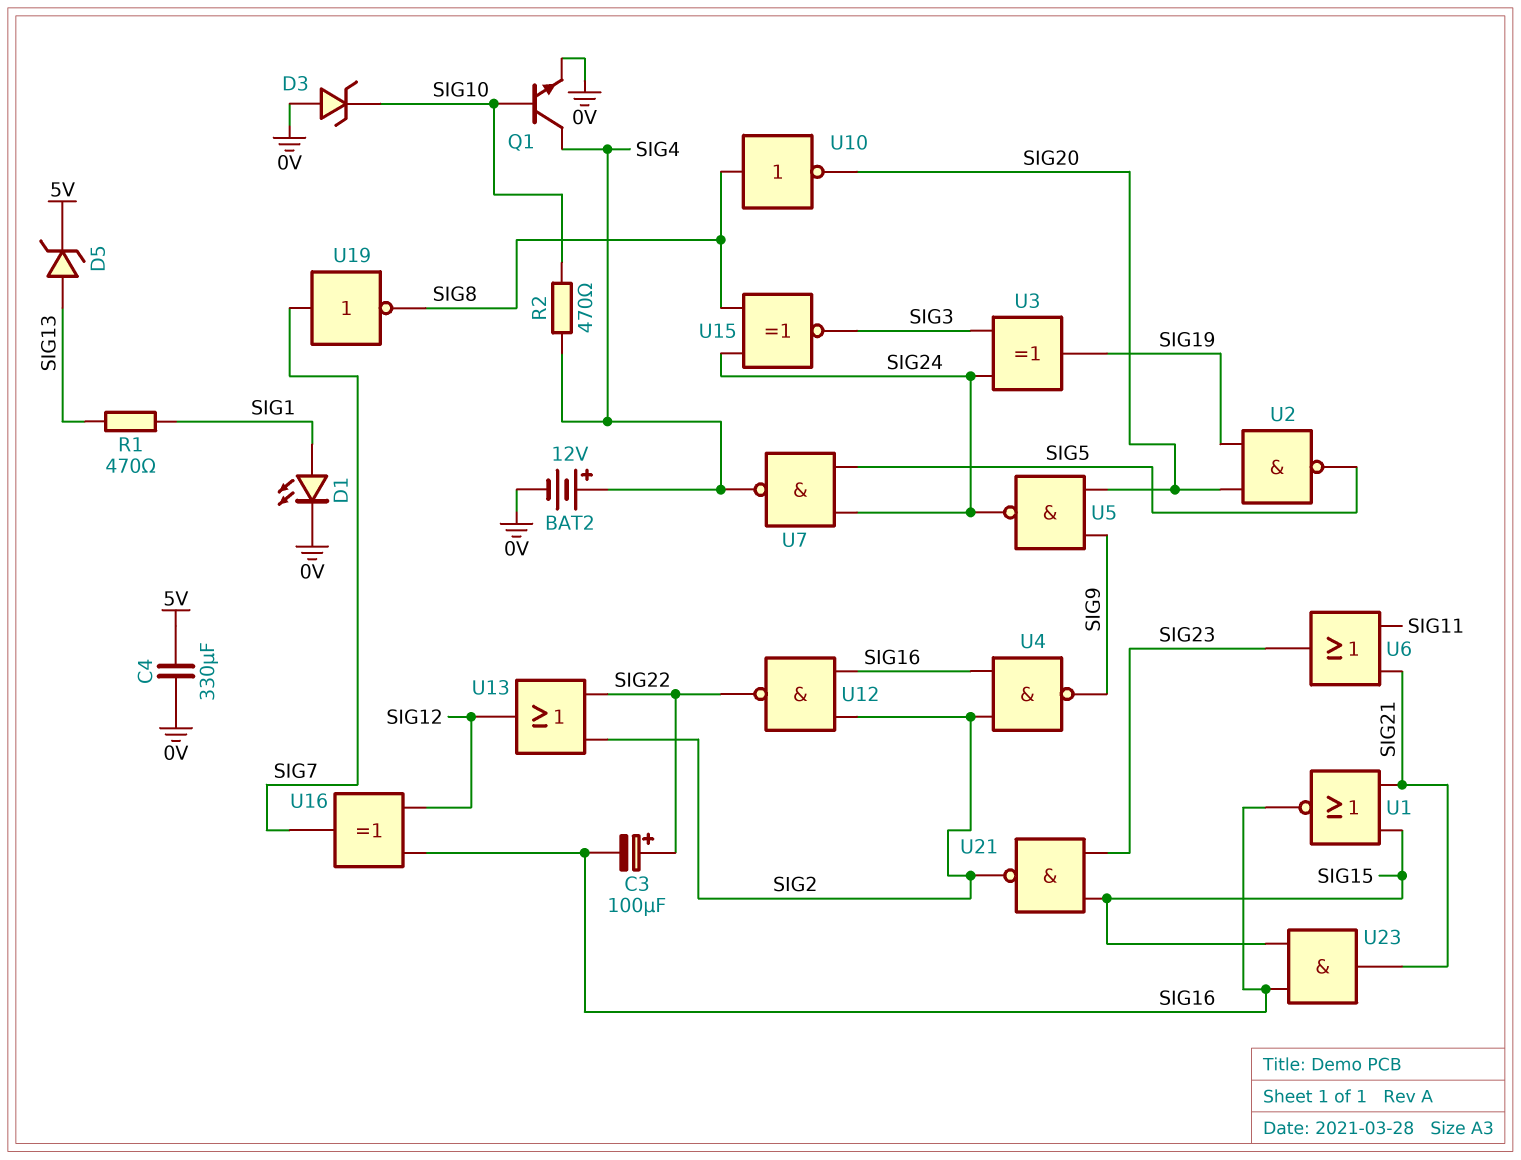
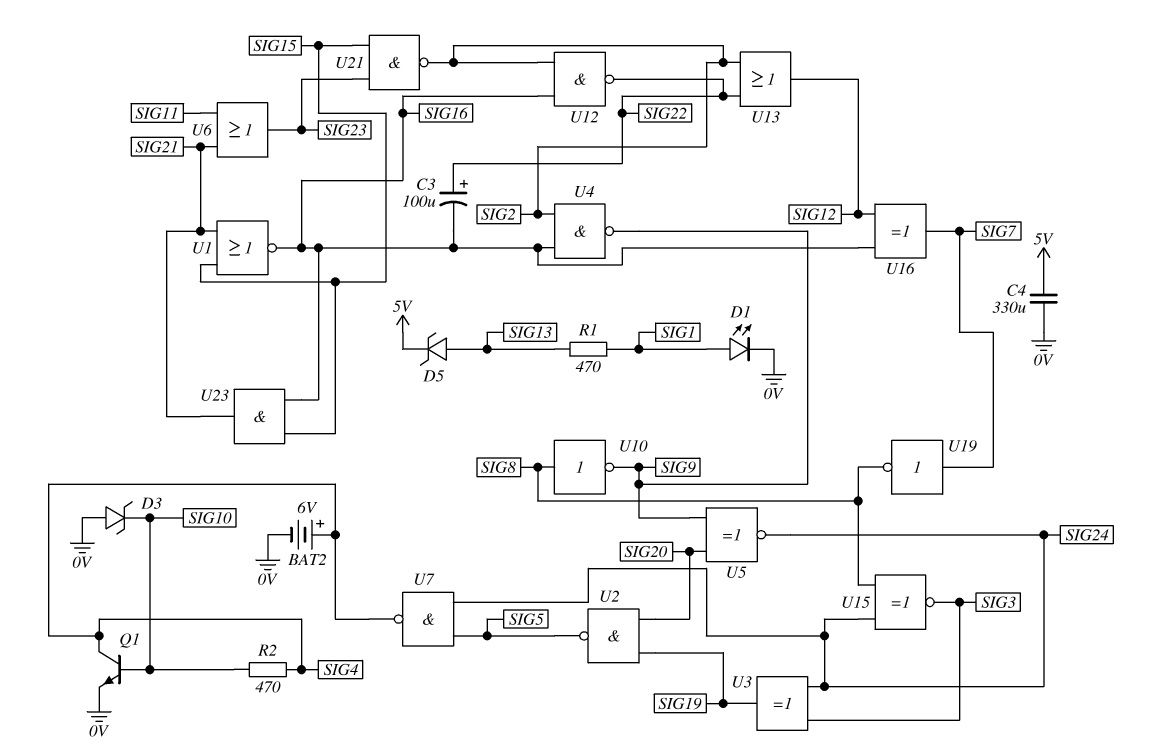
BAT2: 12V (plus SIG4, minus 0V) -> 6V (plus SIG4, minus 0V)
U5: NAND (in SIG9, in SIG20, out SIG24) -> XNOR (in SIG9, in SIG20, out SIG24)
U10: NOT (in SIG8, out SIG20) -> NOT (in SIG8, out SIG9)

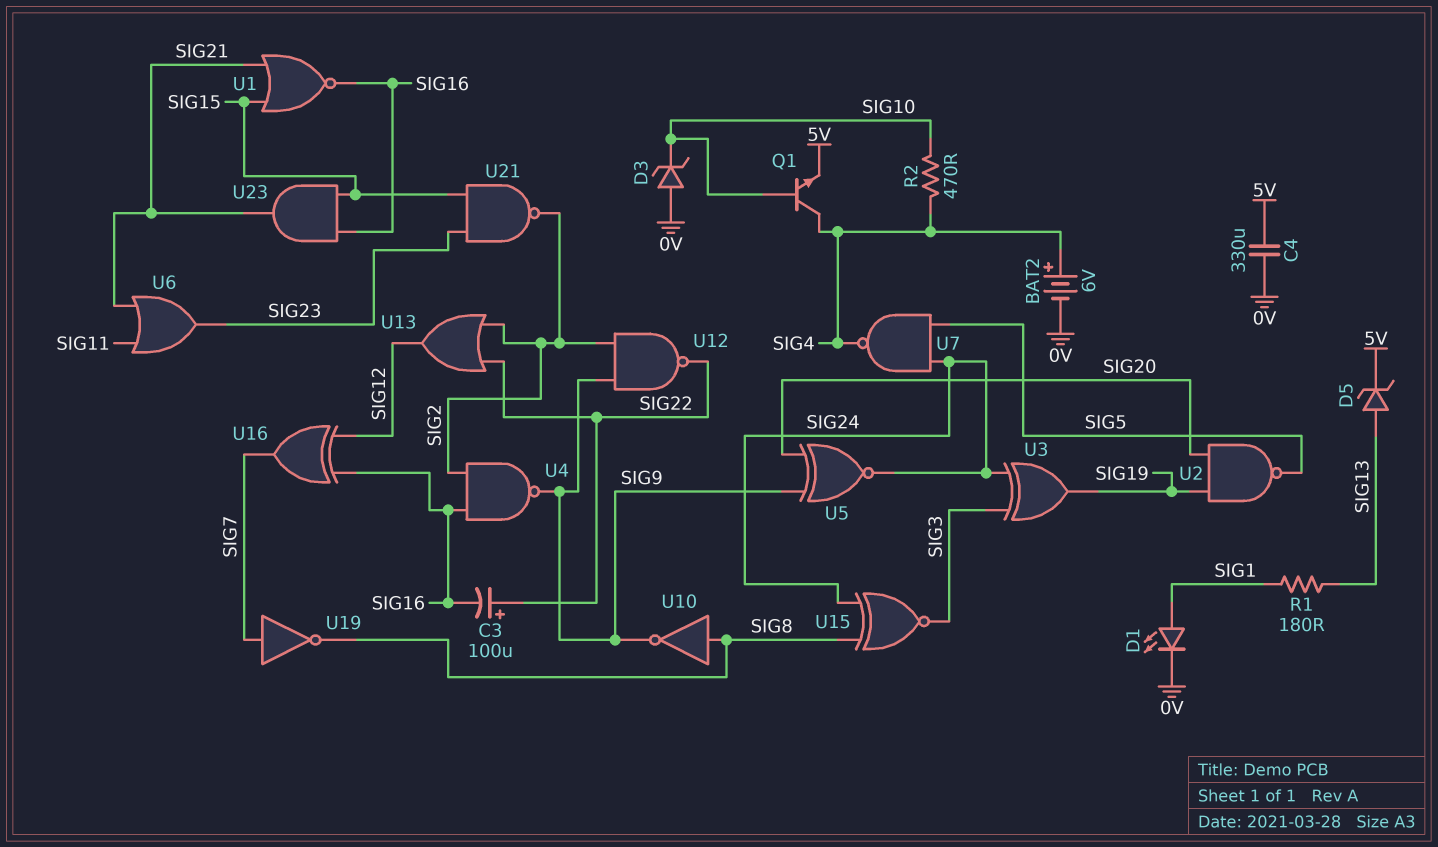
Q1: NPN (B SIG10, C SIG4, E 0V) -> NPN (B SIG10, C SIG4, E 5V)
R1: 470 (SIG1, SIG13) -> 180 (SIG1, SIG13)
U12: NAND (in SIG2, in SIG16, out SIG22) -> NAND (in SIG2, in SIG9, out SIG22)

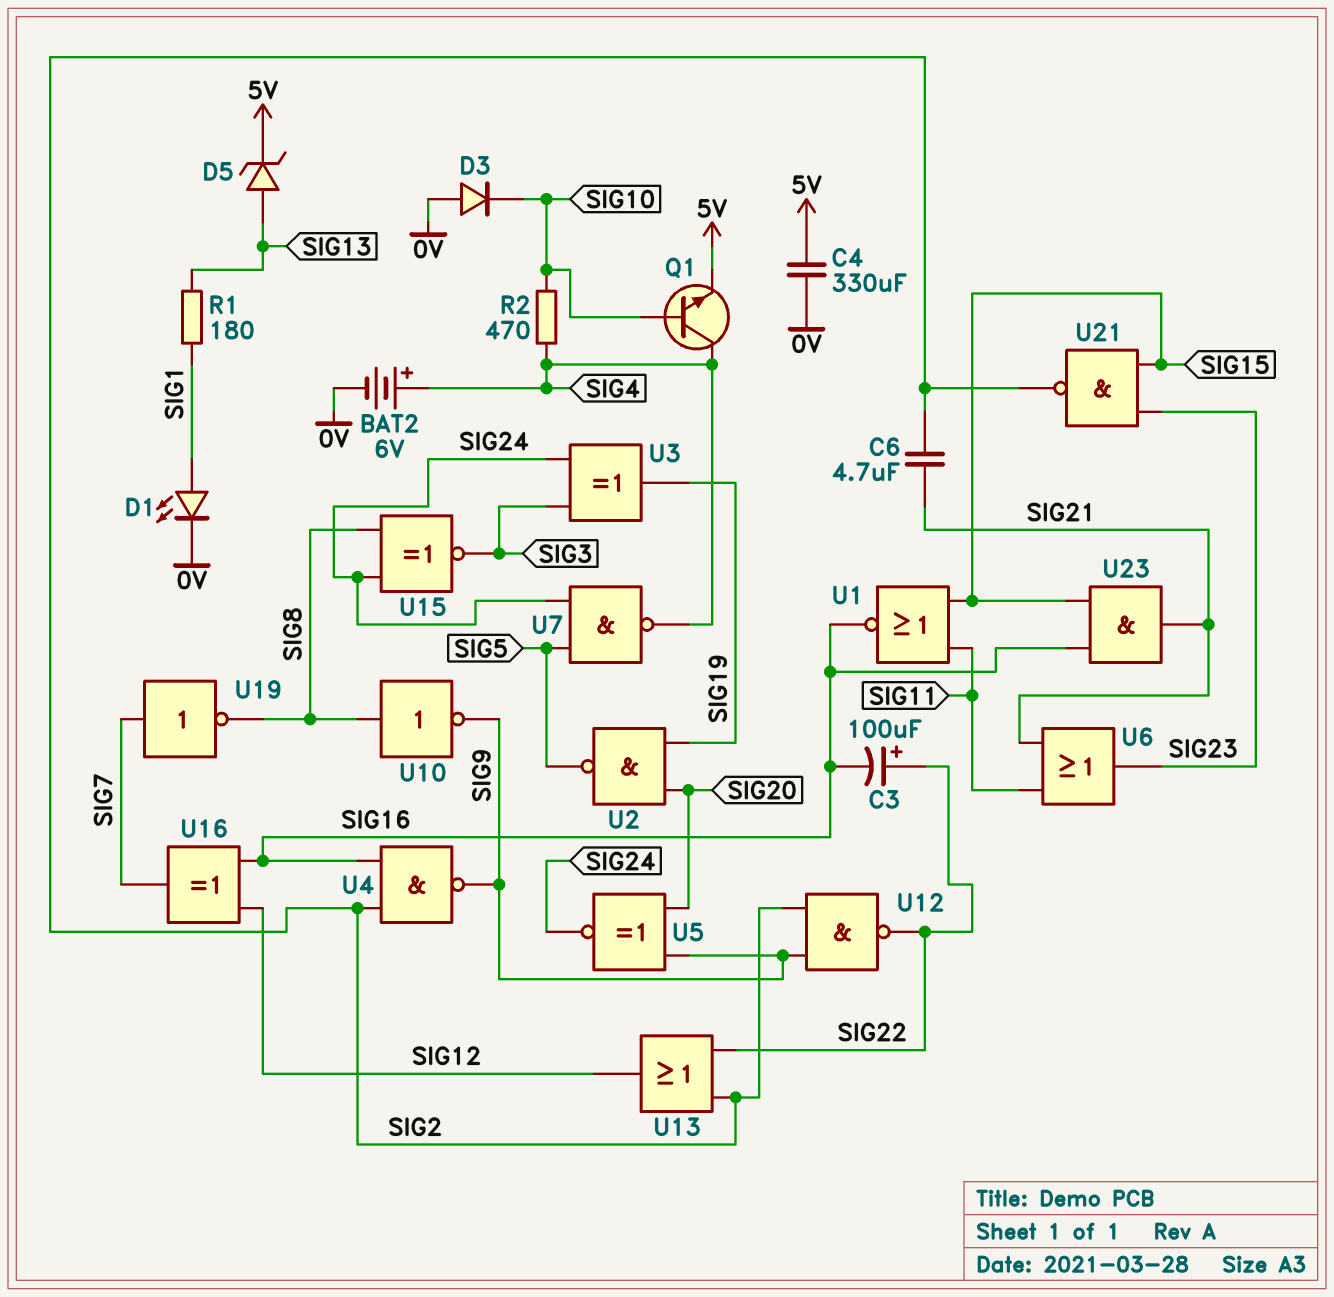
C6: none -> 4.7uF (SIG2, SIG21)
D3: zener (A 0V, K SIG10) -> diode (A 0V, K SIG10)
U1: NOR (in SIG15, in SIG21, out SIG16) -> NOR (in SIG11, in SIG15, out SIG16)

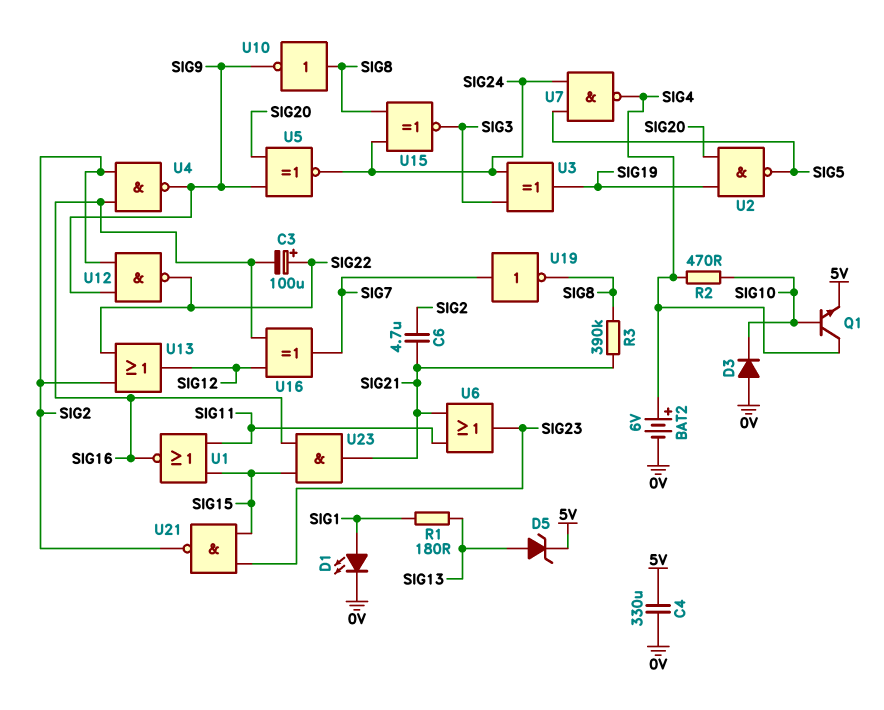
R3: none -> 390k (SIG8, SIG21)

